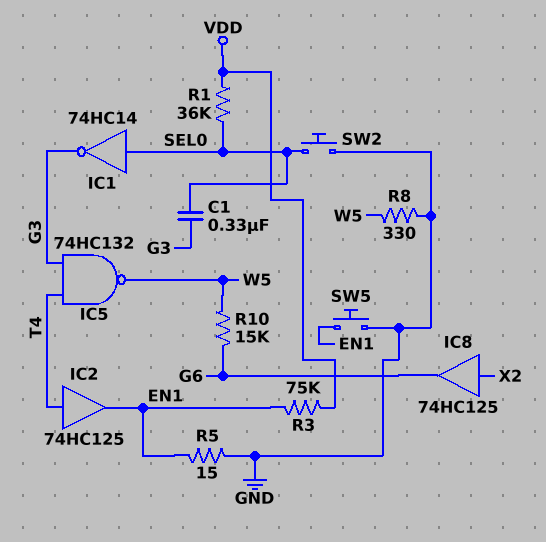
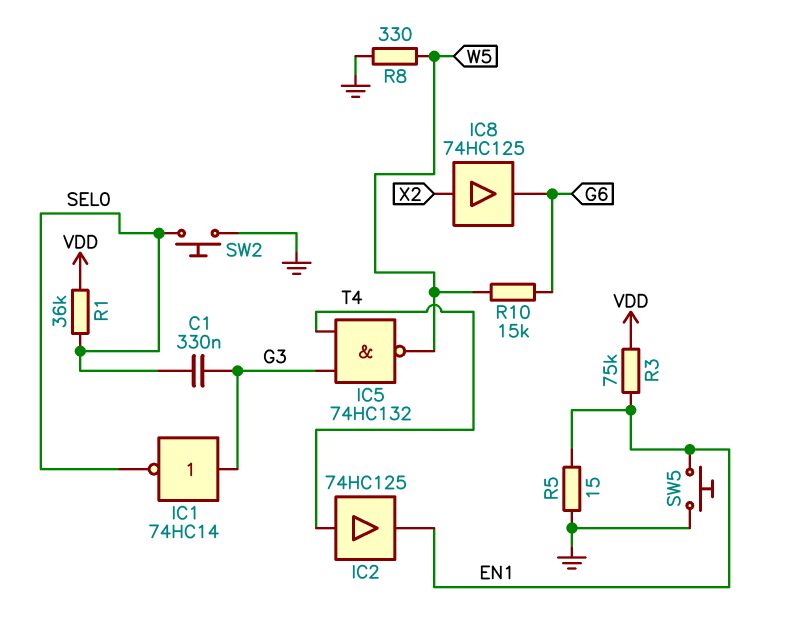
IC1: NOT 74HC14 (in SEL0, out G3) -> NOT 74HC14 (in G3, out SEL0)

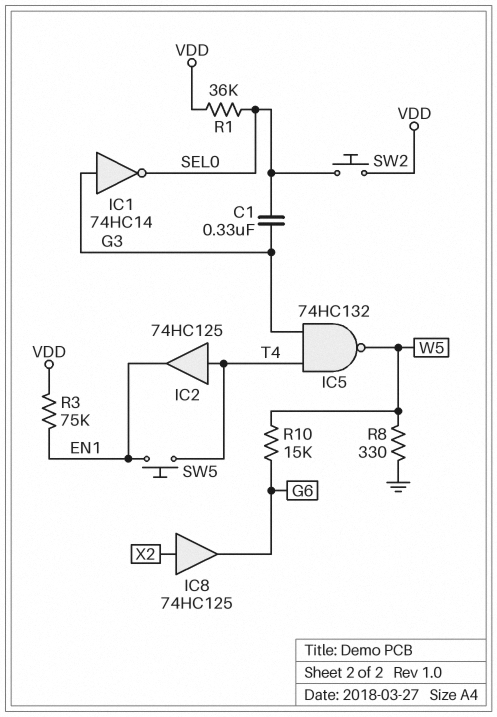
R5: 15 (EN1, GND) -> none
SW2: button (GND, SEL0) -> button (SEL0, VDD)
SW5: button (EN1, GND) -> button (EN1, T4)

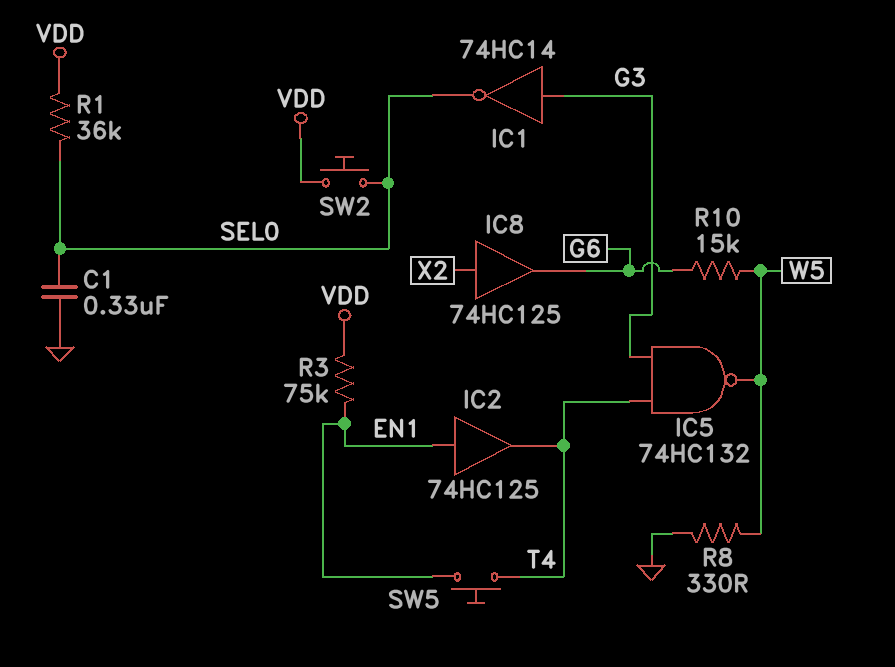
C1: 330nF (G3, SEL0) -> 330nF (GND, SEL0)
IC2: buffer 74HC125 (in T4, out EN1) -> buffer 74HC125 (in EN1, out T4)

